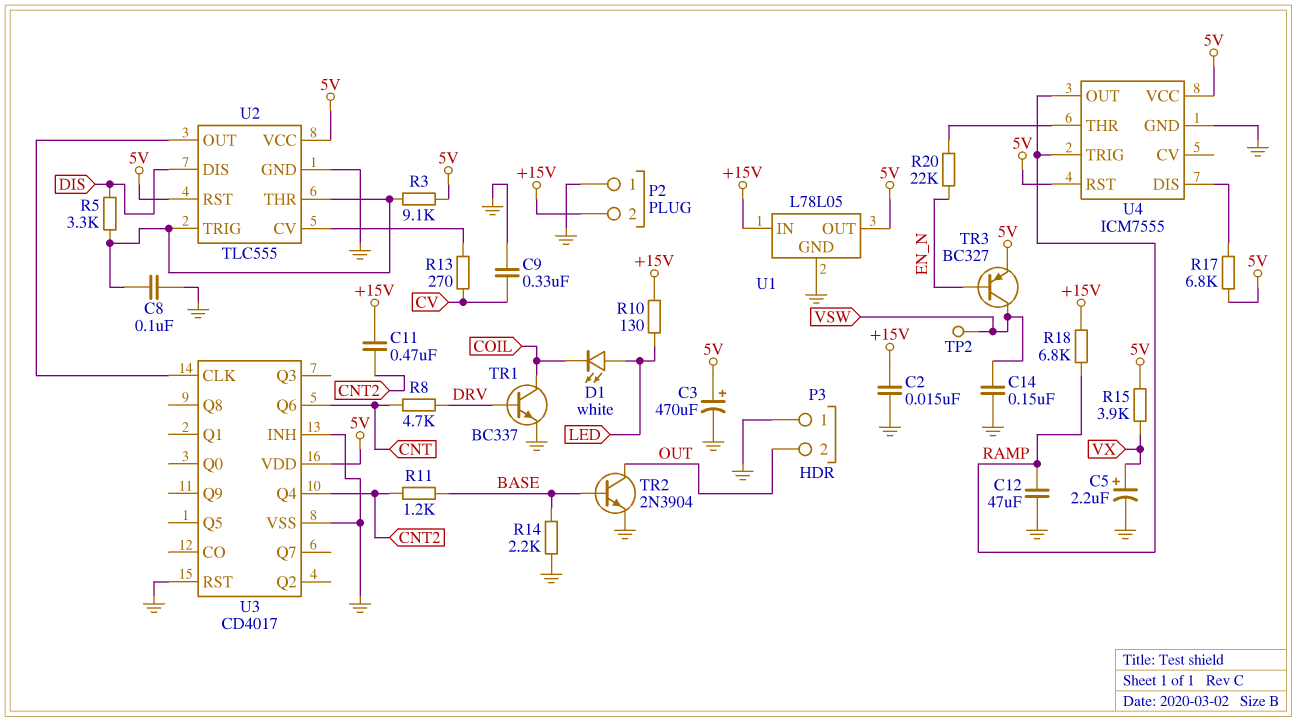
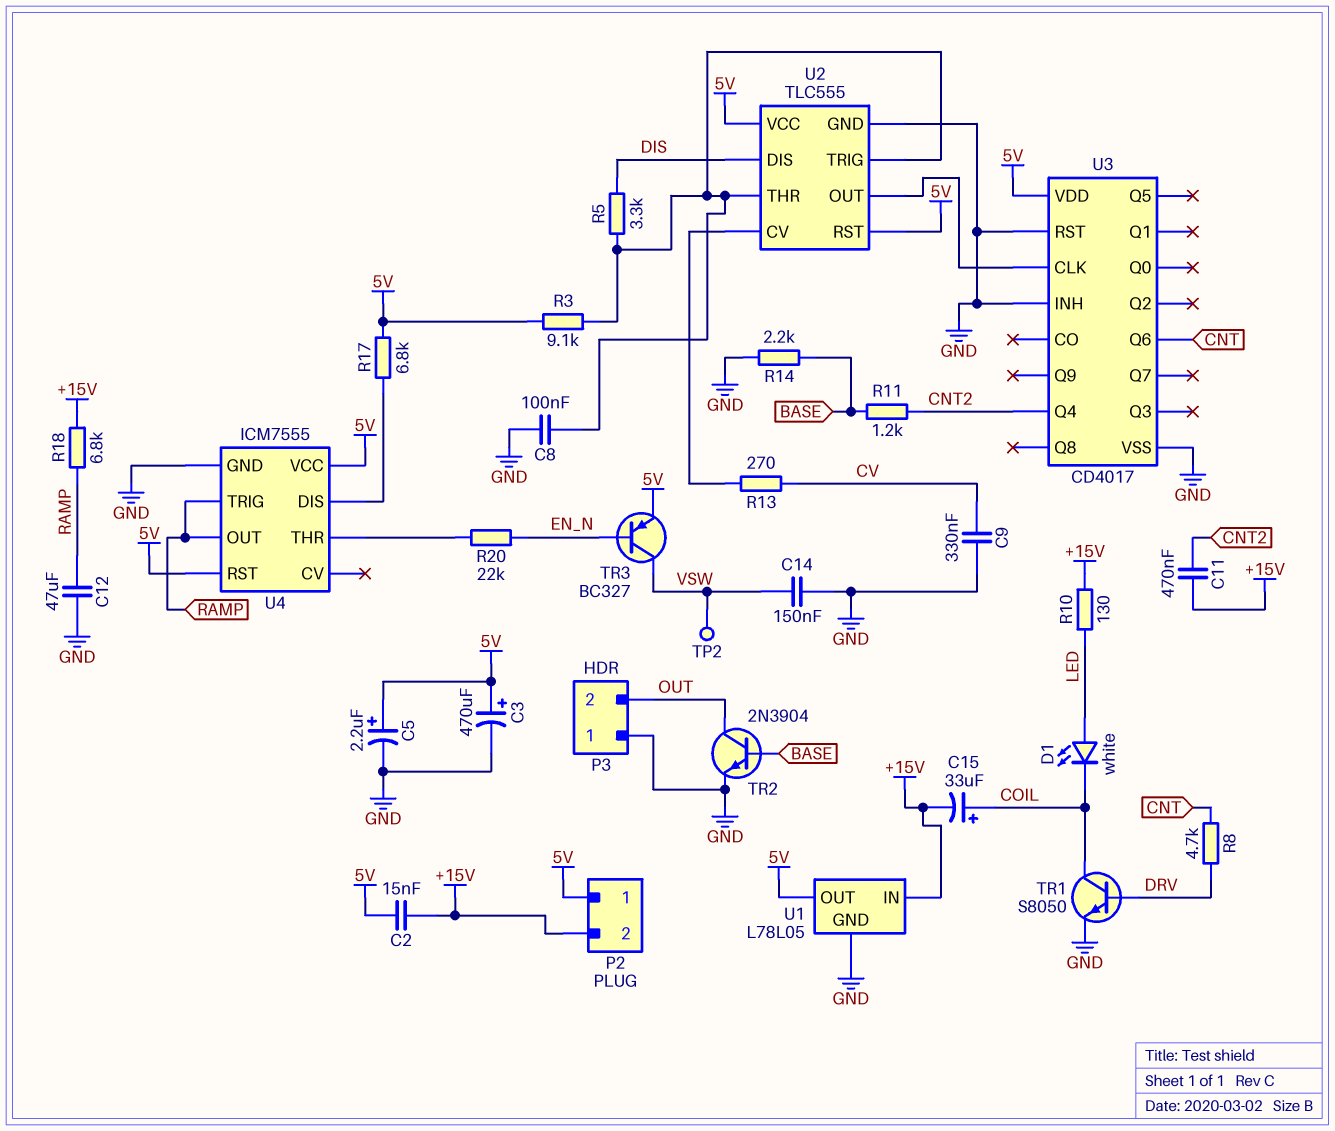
C2: 15nF (+15V, GND) -> 15nF (+15V, 5V)
C5: 2.2uF (plus VX, minus GND) -> 2.2uF (plus 5V, minus GND)
C15: none -> 33uF (plus COIL, minus +15V)
P2 pin 1: GND -> 5V
R15: 3.9k (5V, VX) -> none
TR1: NPN BC337 (B DRV, C COIL, E GND) -> NPN S8050 (B DRV, C COIL, E GND)

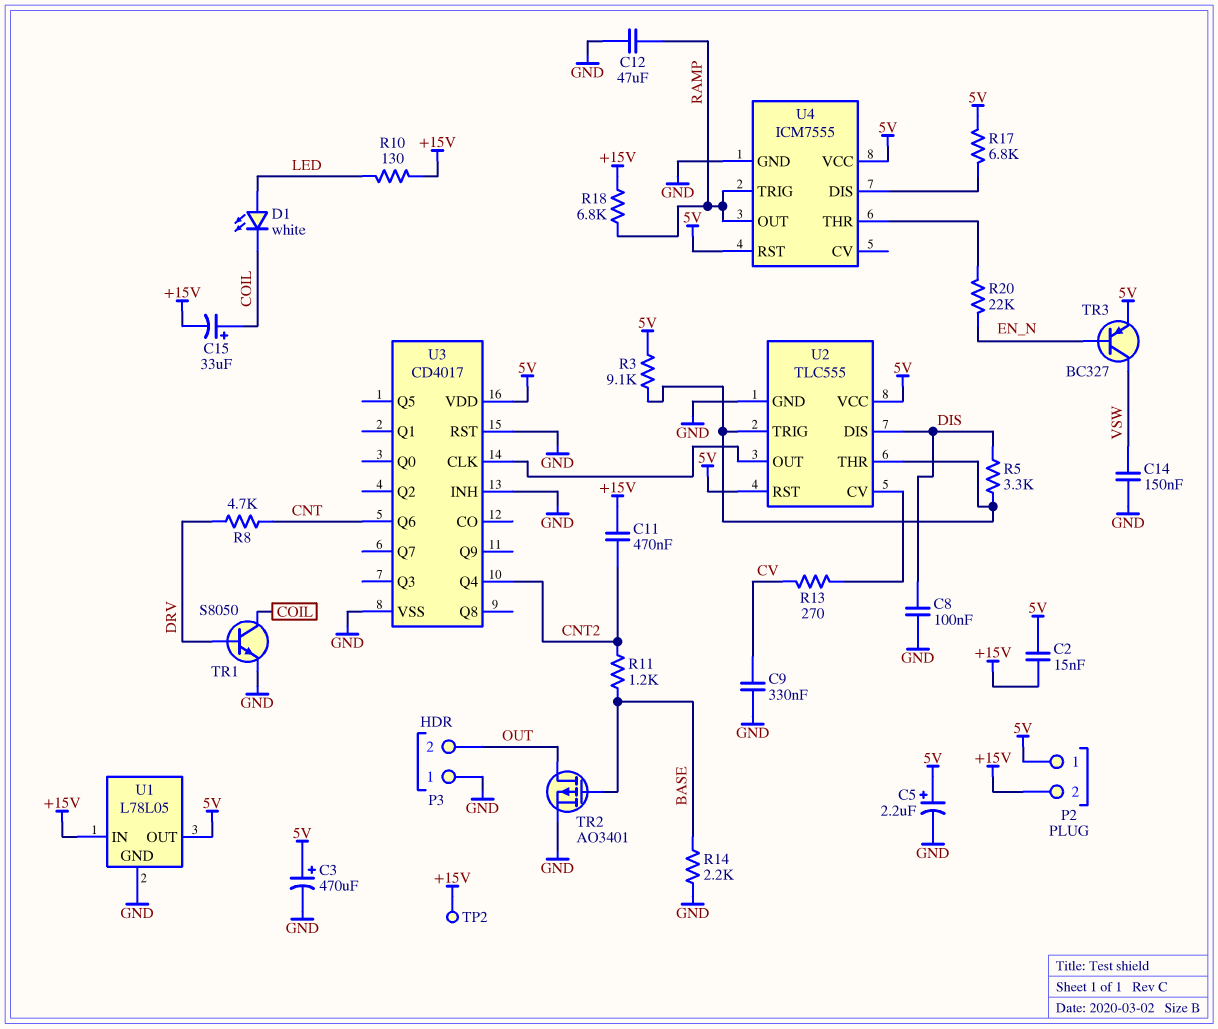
C8: 100nF (GND, U2/THR) -> 100nF (DIS, GND)
TP2: test point (VSW) -> test point (+15V)
TR2: NPN 2N3904 (B BASE, C OUT, E GND) -> PMOS AO3401 (G BASE, D OUT, S GND)

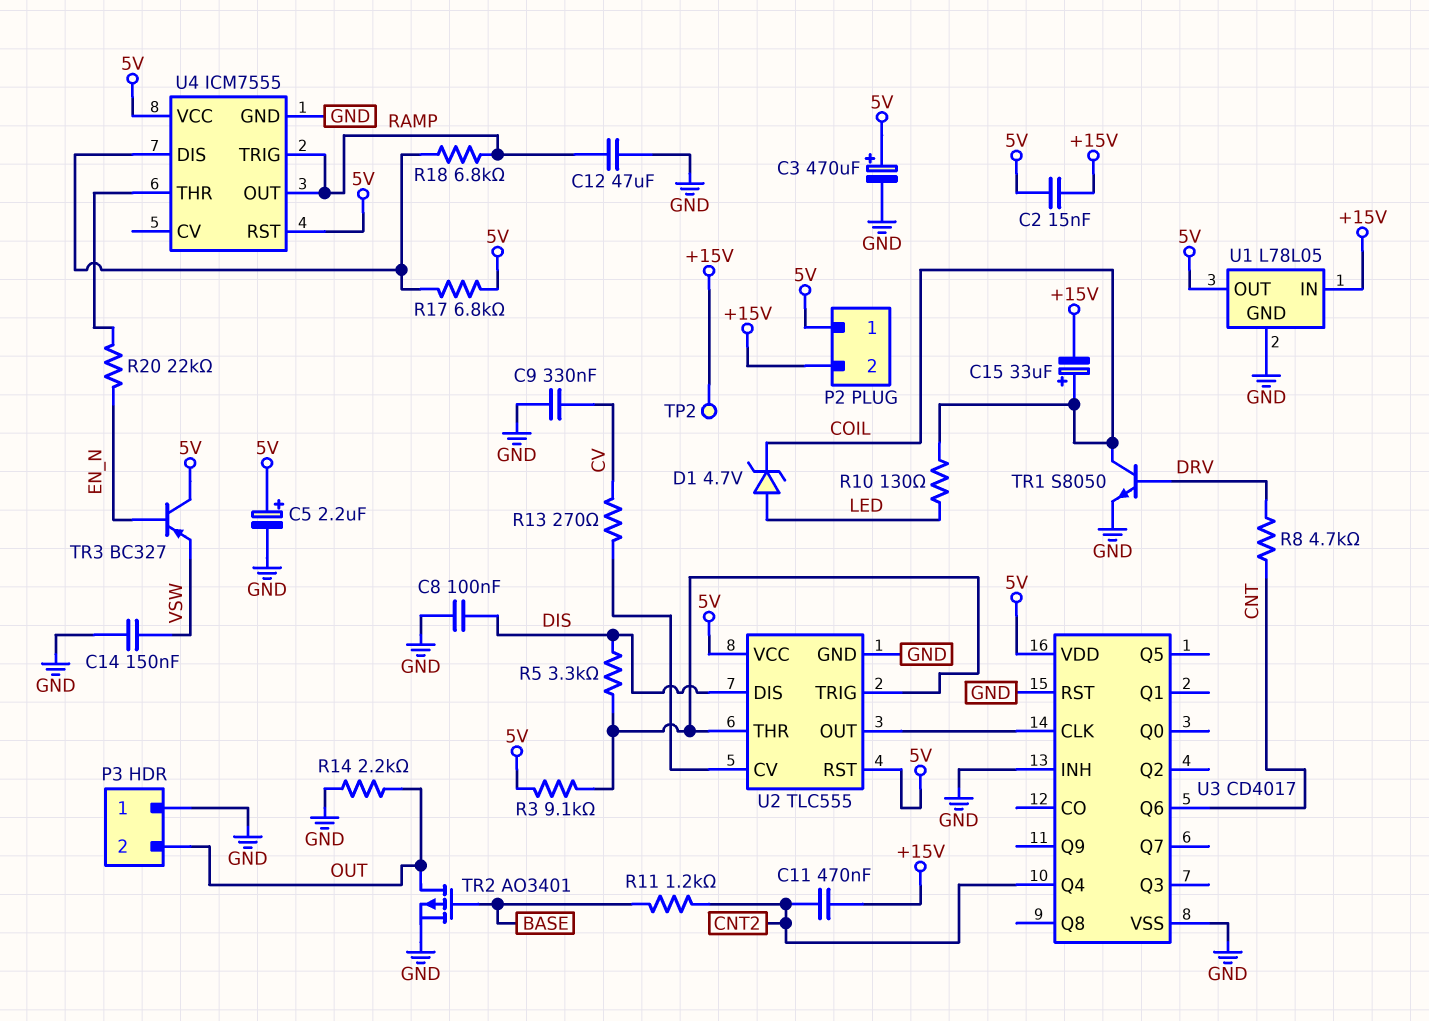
D1: LED white (A LED, K COIL) -> zener 4.7V (A LED, K COIL)
R10: 130 (+15V, LED) -> 130 (COIL, LED)
R14: 2.2k (BASE, GND) -> 2.2k (GND, OUT)
R18: 6.8k (+15V, RAMP) -> 6.8k (RAMP, U4/DIS)
TR3: PNP BC327 (B EN_N, C VSW, E 5V) -> PNP BC327 (B EN_N, C 5V, E VSW)

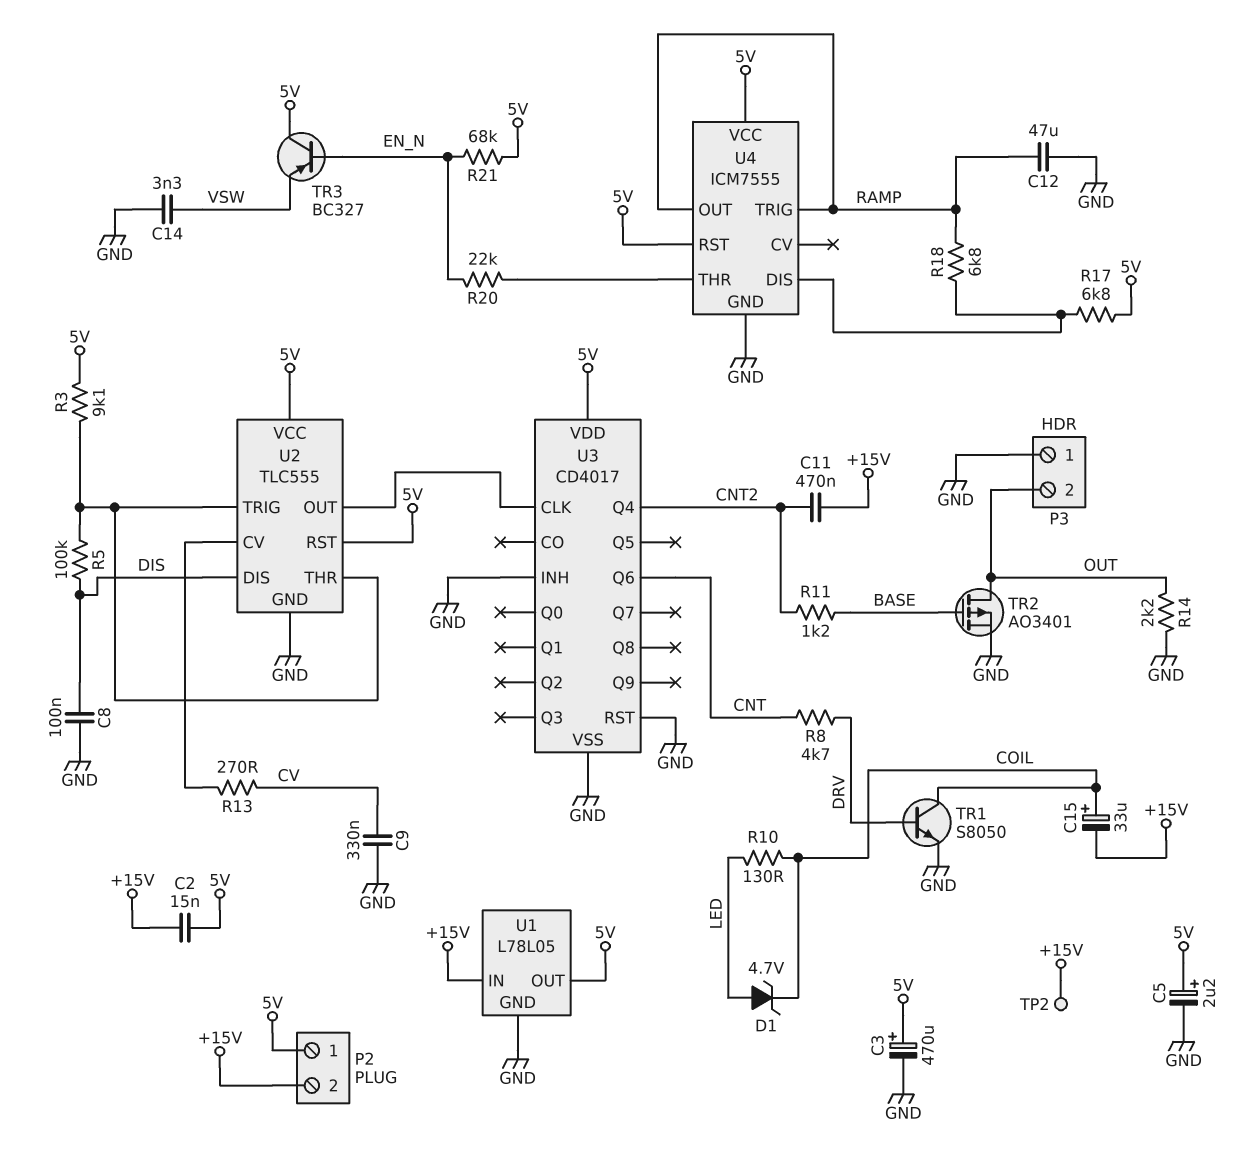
C14: 150nF (GND, VSW) -> 3.3nF (GND, VSW)
R5: 3.3k (DIS, U2/THR) -> 100k (DIS, U2/THR)
R21: none -> 68k (5V, EN_N)

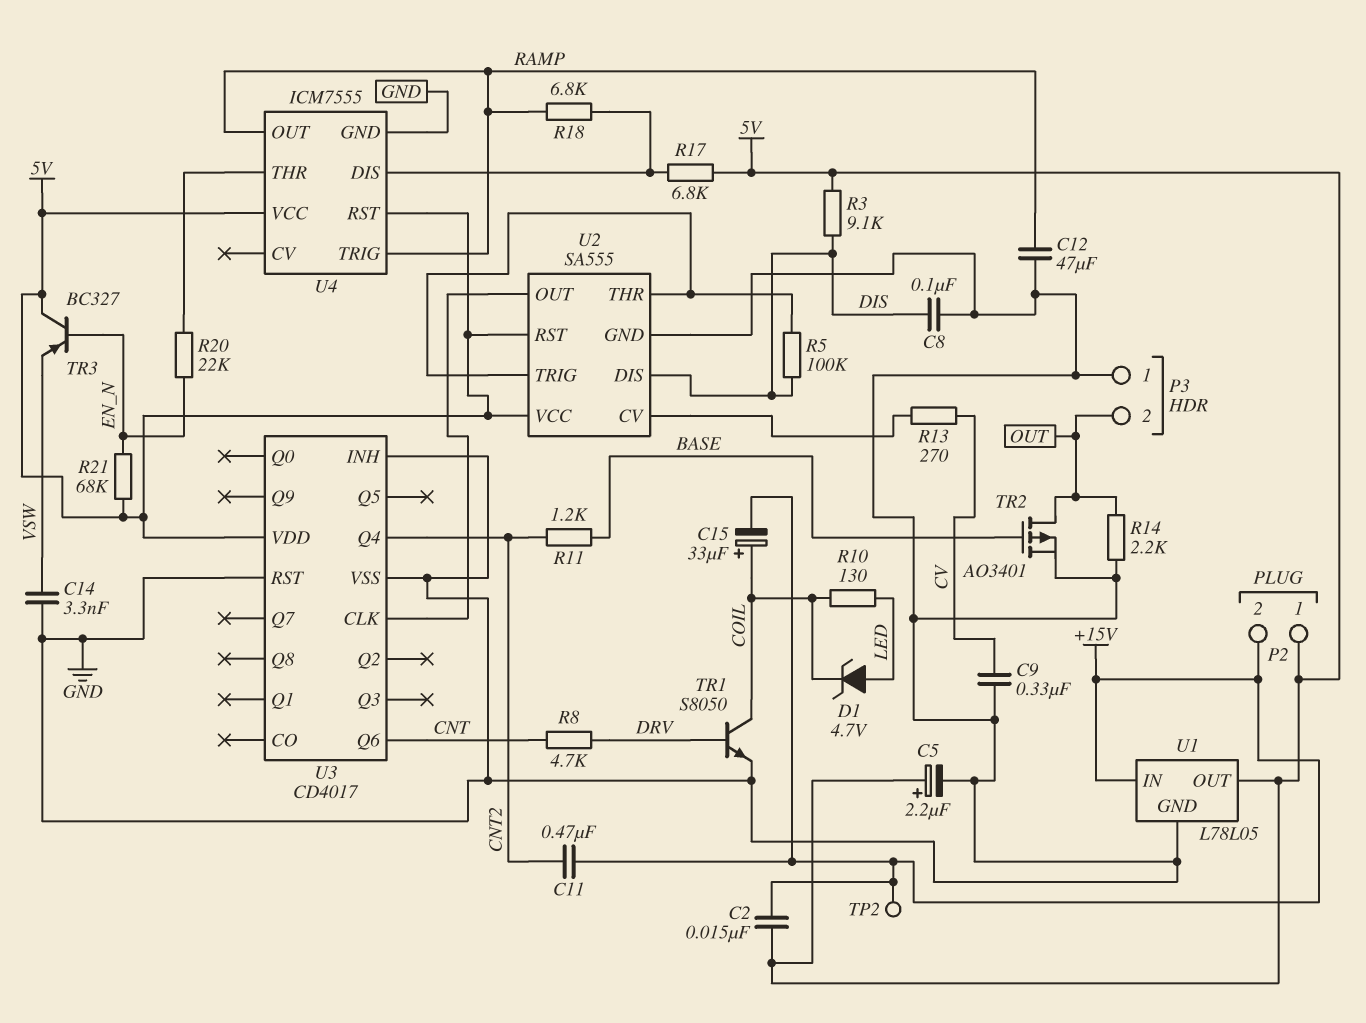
C3: 470uF (plus 5V, minus GND) -> none
R3: 9.1k (5V, U2/THR) -> 9.1k (5V, DIS)
U2: TLC555 -> SA555

